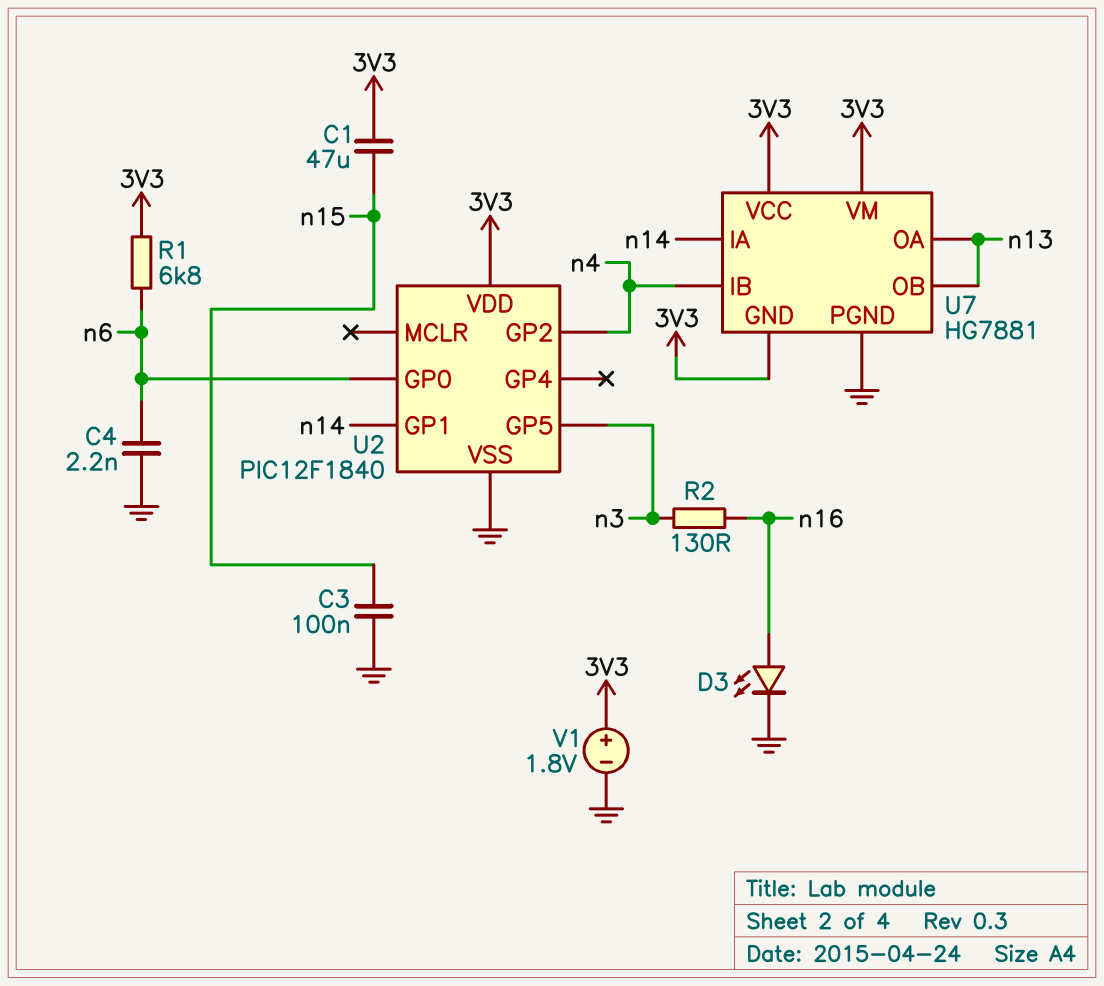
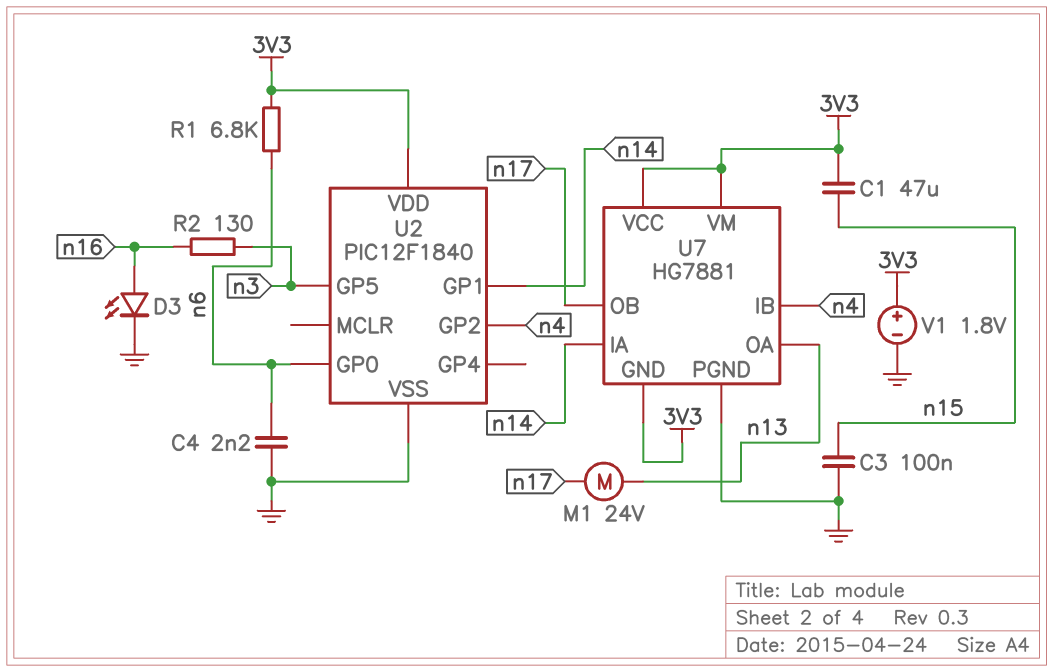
M1: none -> motor 24V (n13, n17)
U7 pin OB: n13 -> n17

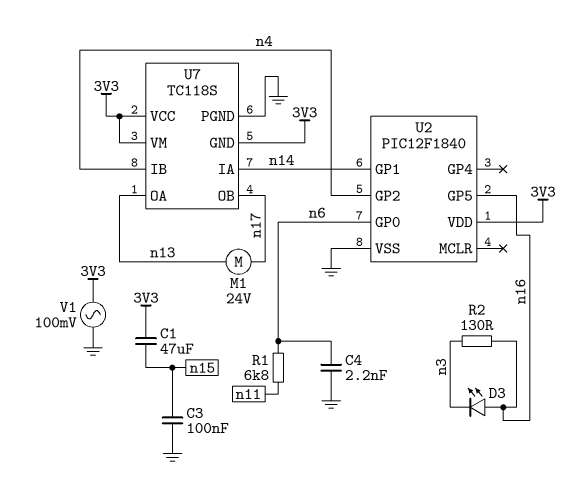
D3: LED (A n16, K GND) -> LED (A n16, K n3)
R1: 6.8k (3V3, n6) -> 6.8k (n6, n11)
U2 pin GP5: n3 -> n16
U7: HG7881 -> TC118S
V1: 1.8V (plus 3V3, minus GND) -> AC 100mV (3V3, GND)

